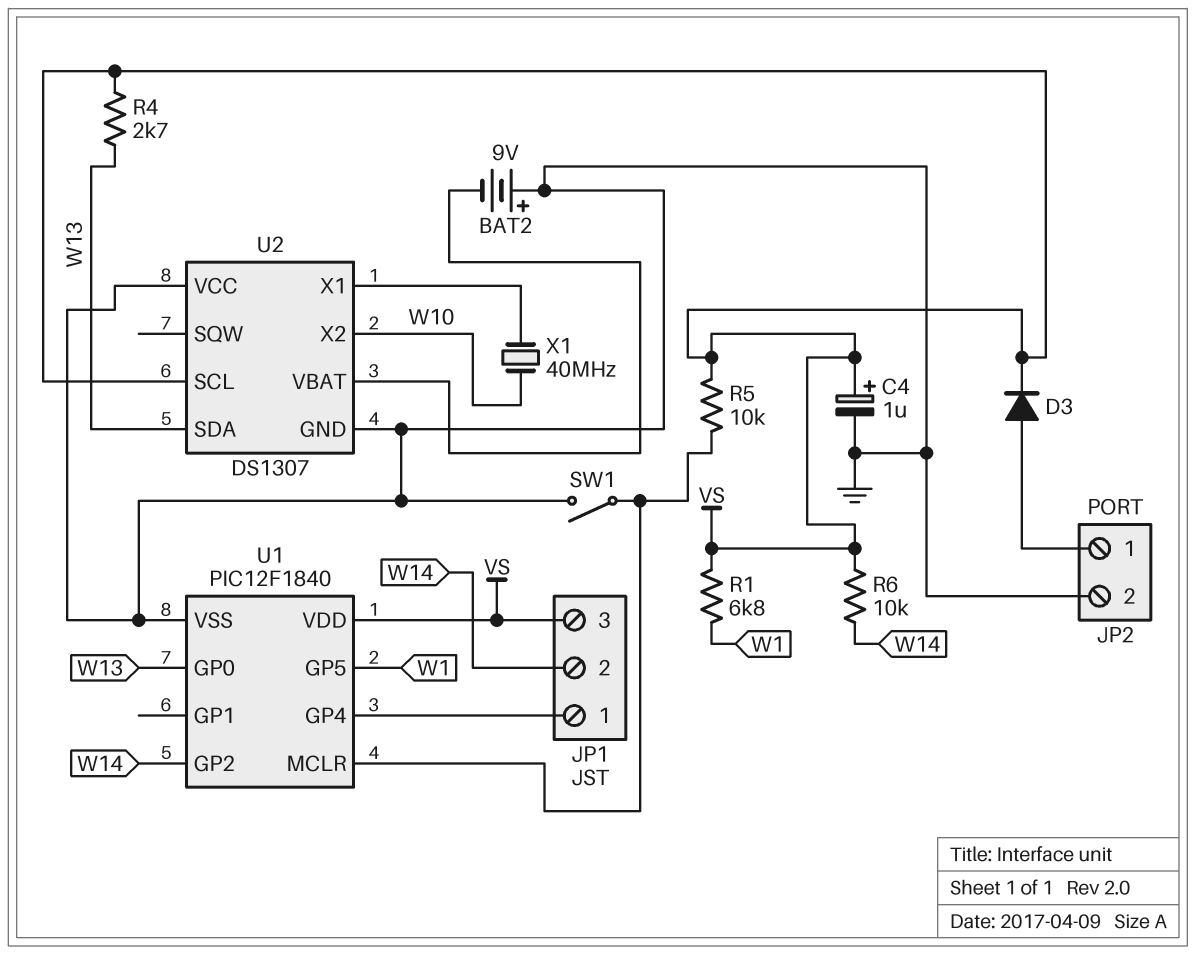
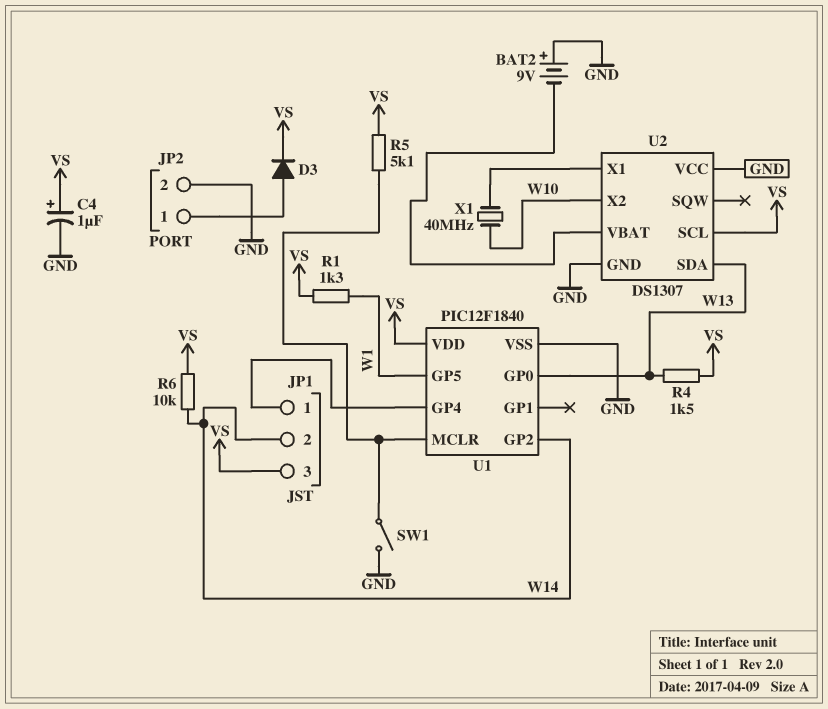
R1: 6.8k (VS, W1) -> 1.3k (VS, W1)
R4: 2.7k (VS, W13) -> 1.5k (VS, W13)
R5: 10k (U1/MCLR, VS) -> 5.1k (U1/MCLR, VS)

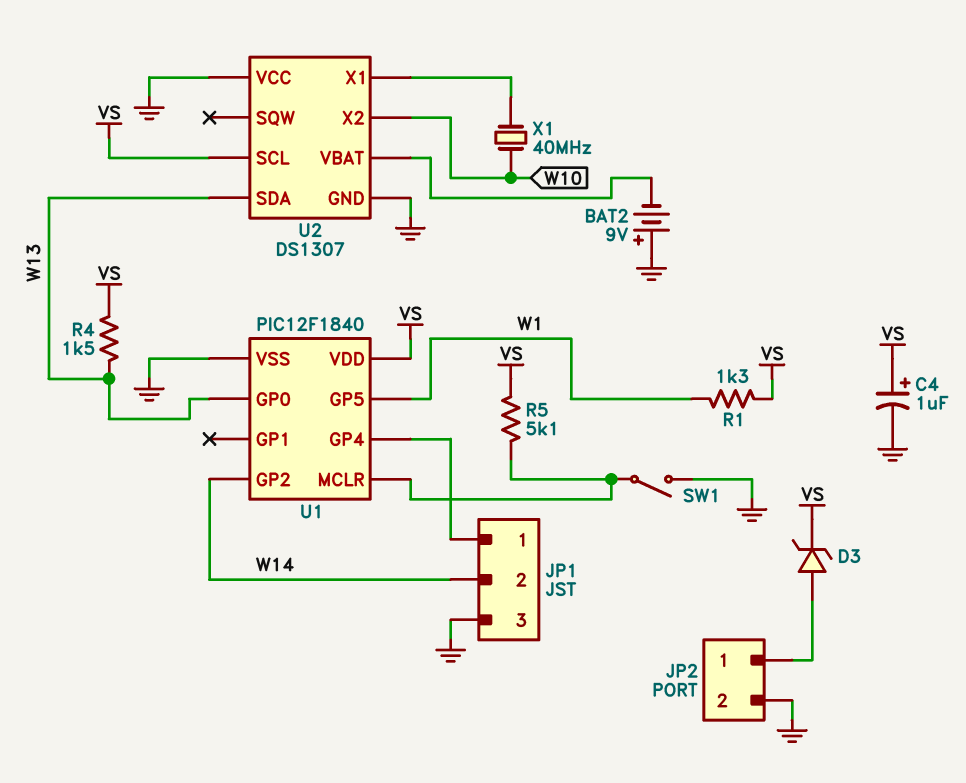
D3: diode (A JP2/1, K VS) -> zener (A JP2/1, K VS)
JP1 pin 3: VS -> GND
R6: 10k (VS, W14) -> none

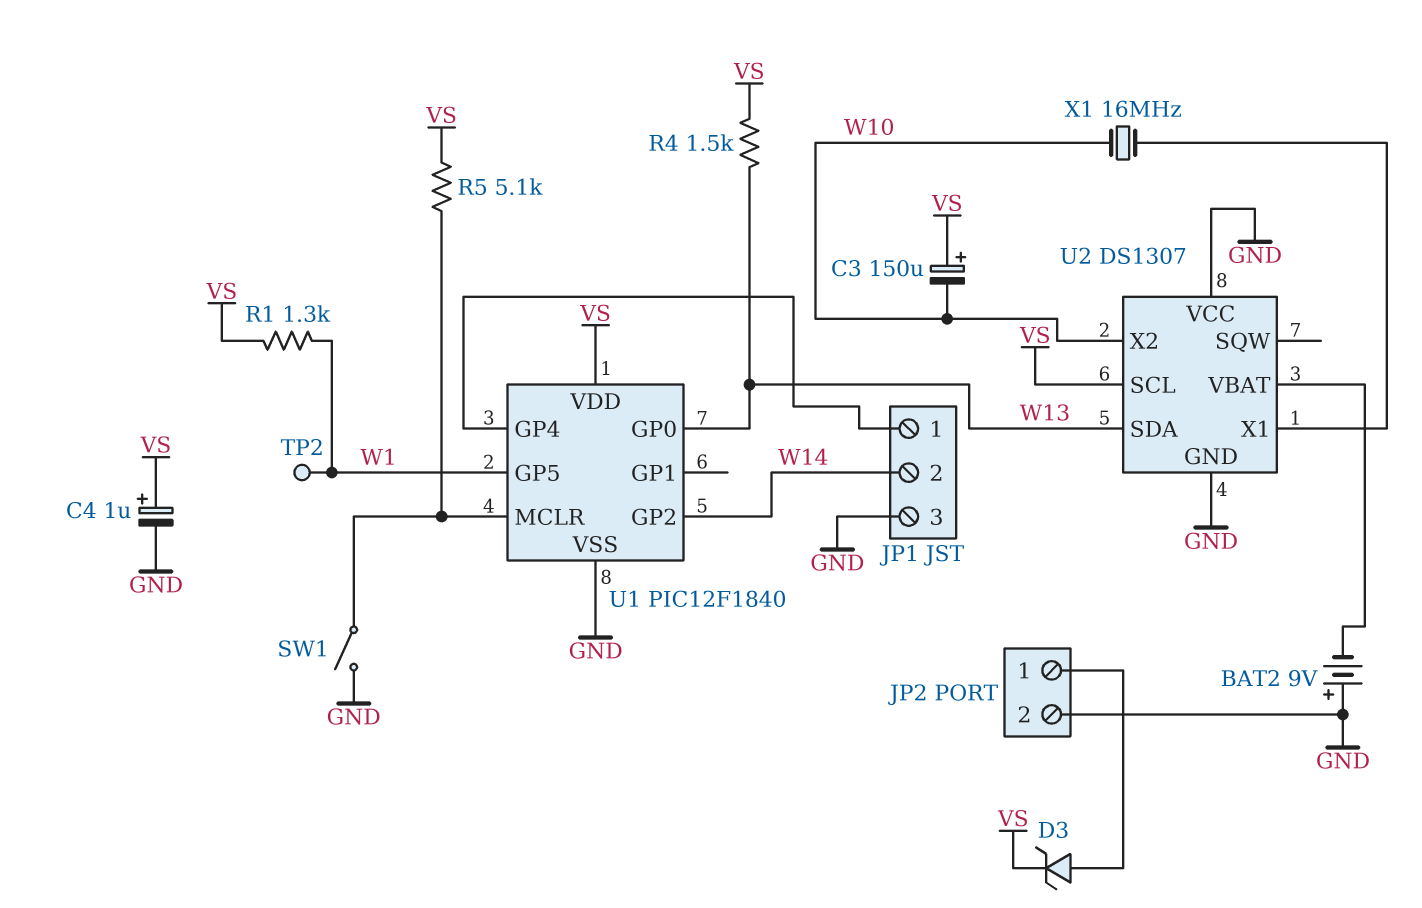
C3: none -> 150uF (plus VS, minus W10)
TP2: none -> test point (W1)
X1: 40MHz (U2/X1, W10) -> 16MHz (U2/X1, W10)

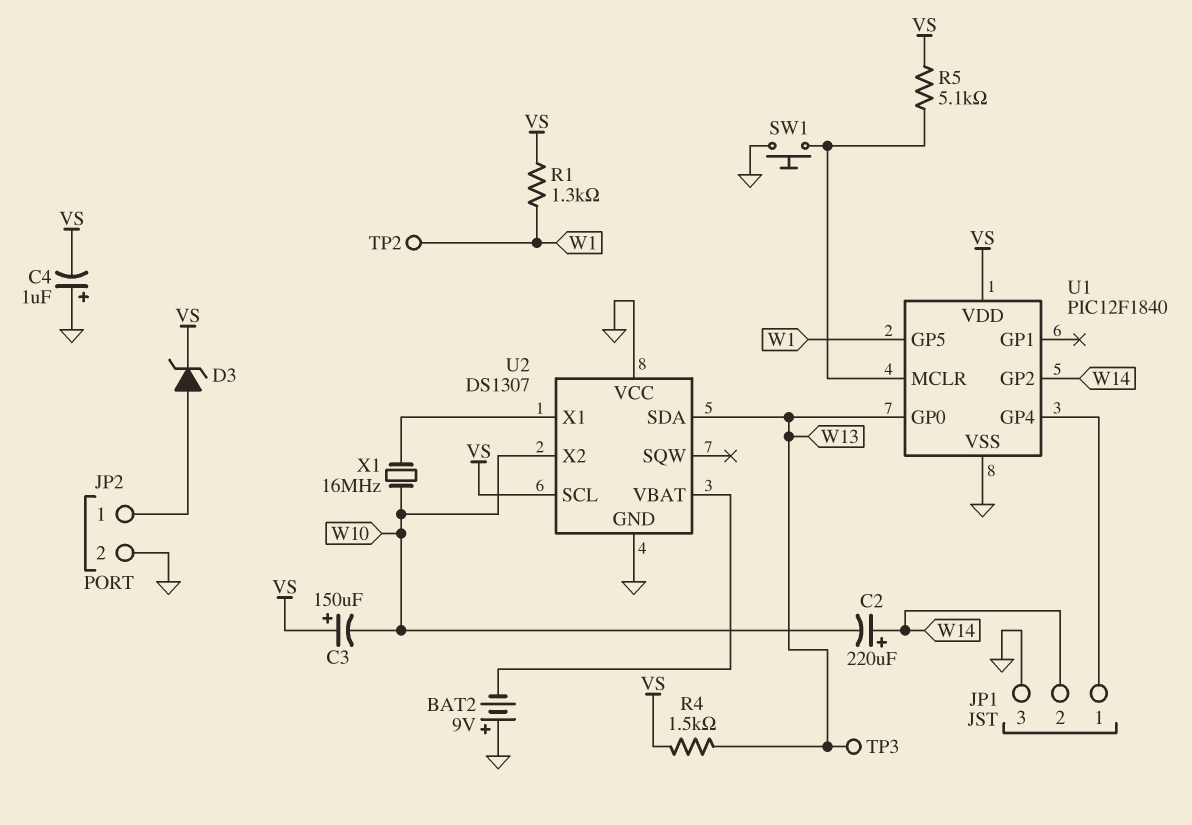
C2: none -> 220uF (plus W14, minus W10)
C4: 1uF (plus VS, minus GND) -> 1uF (plus GND, minus VS)
SW1: switch (GND, U1/MCLR) -> button (GND, U1/MCLR)
TP3: none -> test point (W13)

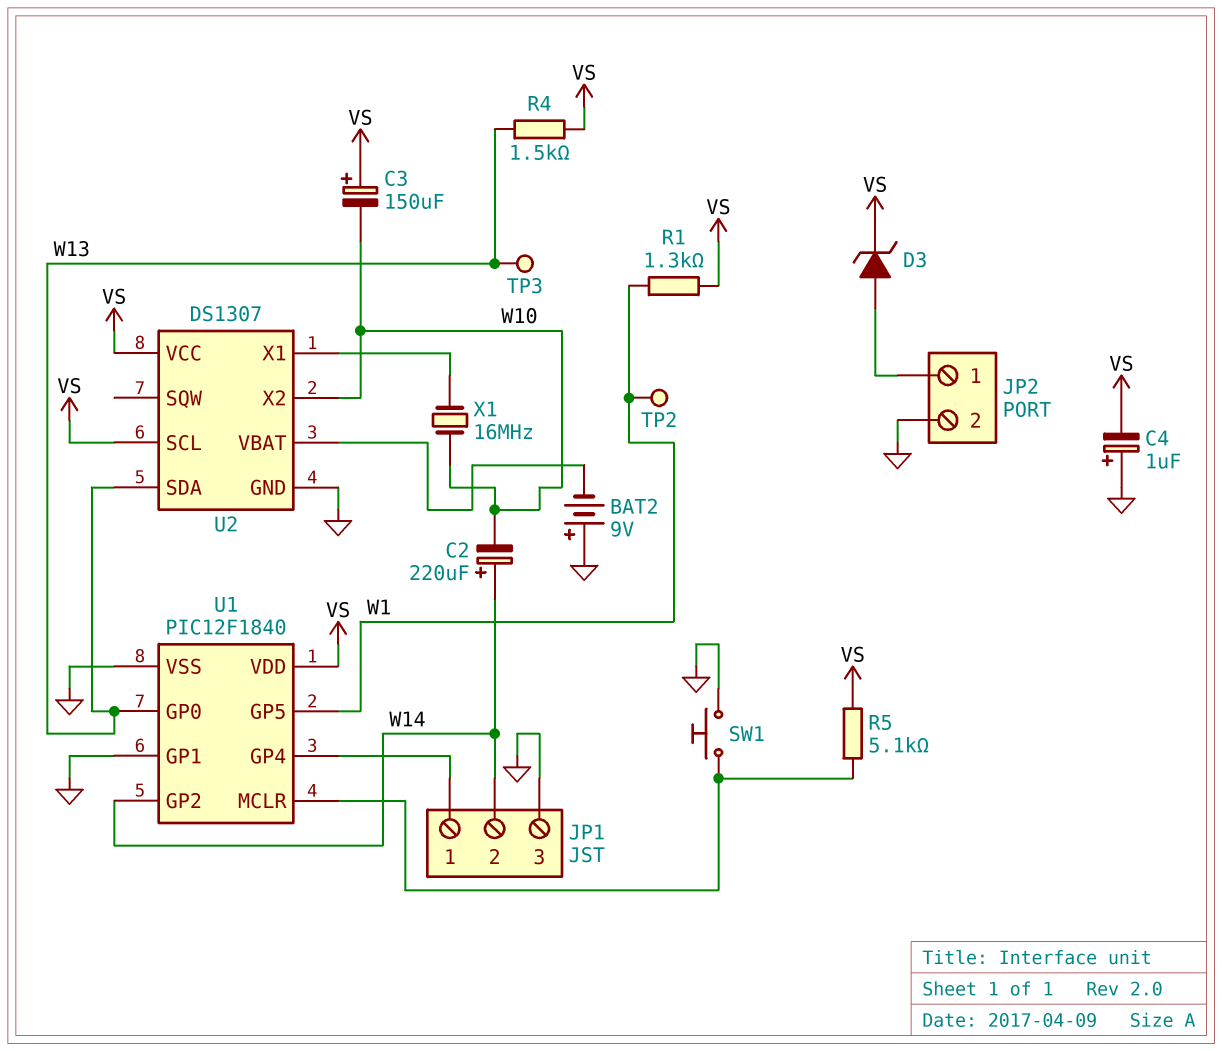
U1 pin GP1: none -> GND
U2 pin VCC: GND -> VS

